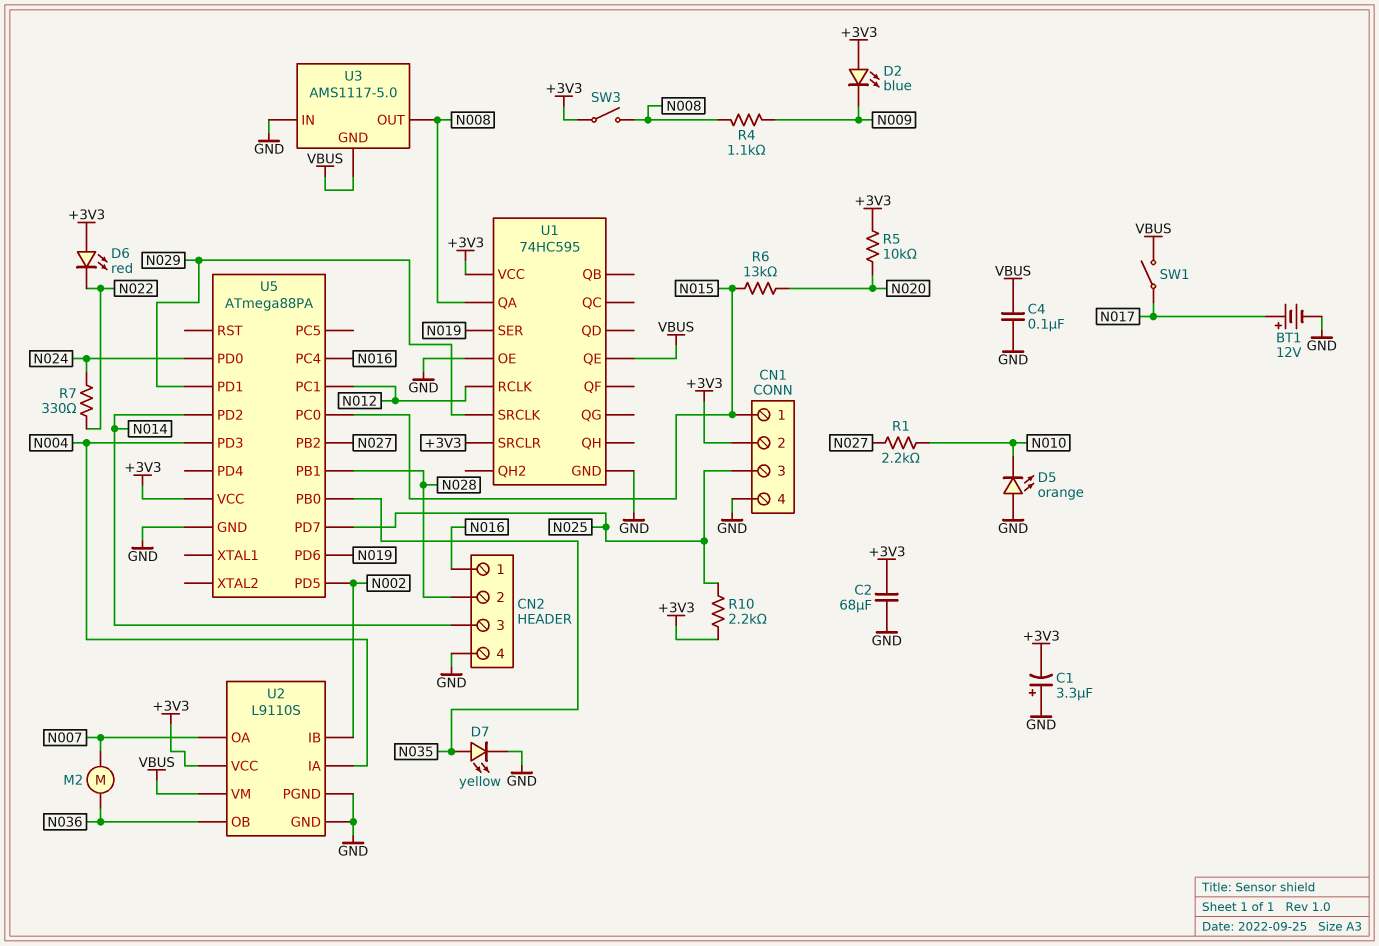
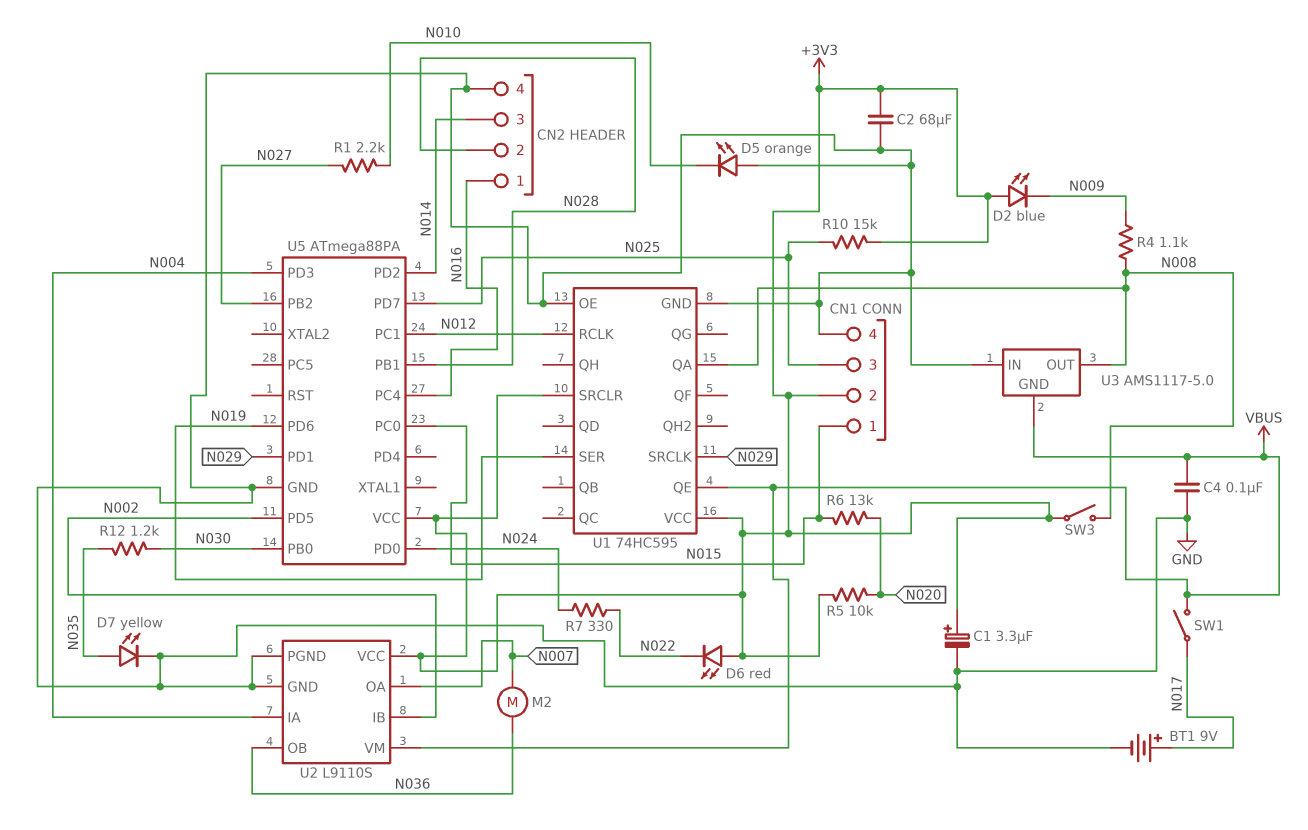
BT1: 12V (plus N017, minus GND) -> 9V (plus N017, minus GND)
C1: 3.3uF (plus GND, minus +3V3) -> 3.3uF (plus +3V3, minus GND)
R10: 2.2k (+3V3, N025) -> 15k (+3V3, N025)
R12: none -> 1.2k (N030, N035)
U5 pin PB0: N035 -> N030

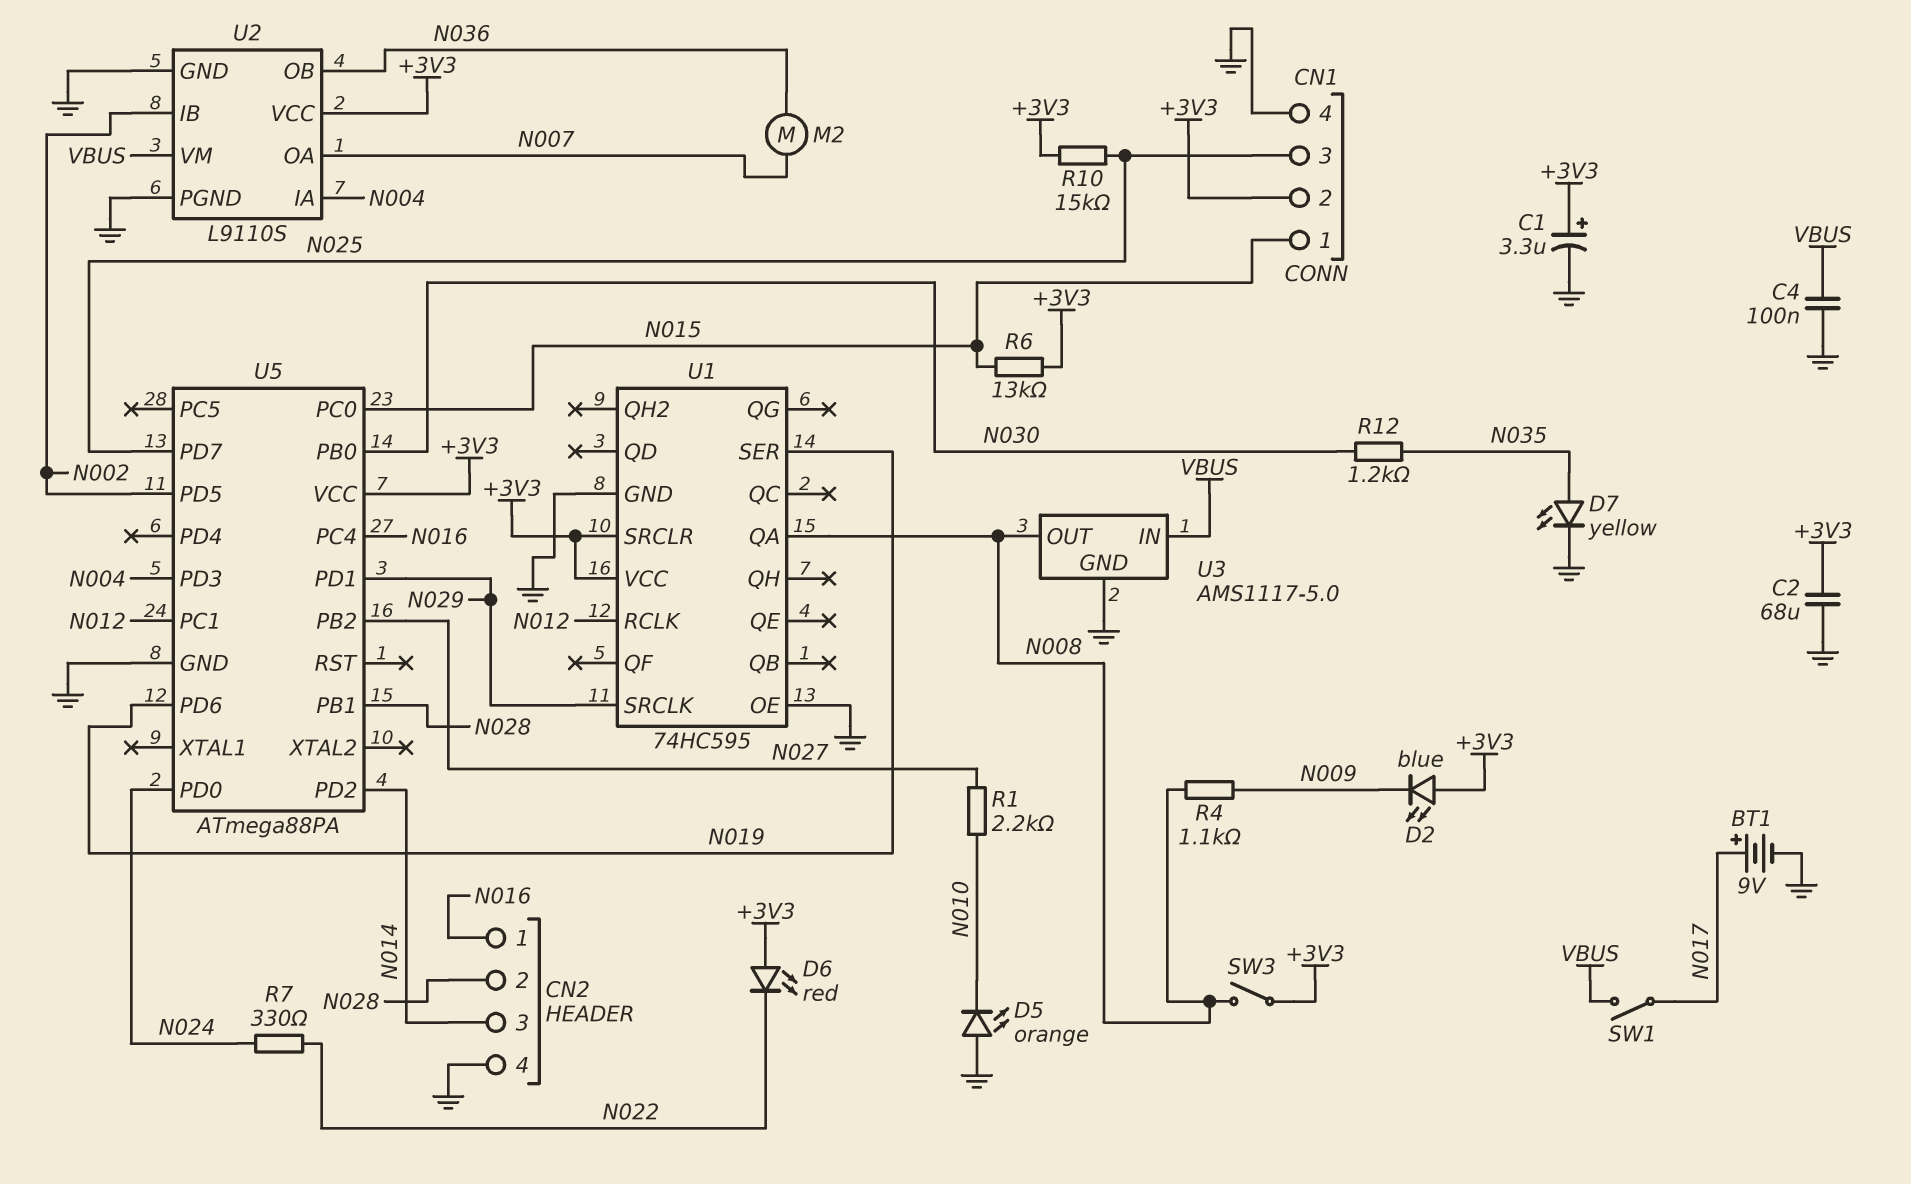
R5: 10k (+3V3, N020) -> none
R6: 13k (N015, N020) -> 13k (+3V3, N015)
U1 pin QE: VBUS -> none
U3 pin GND: VBUS -> GND
U3 pin IN: GND -> VBUS

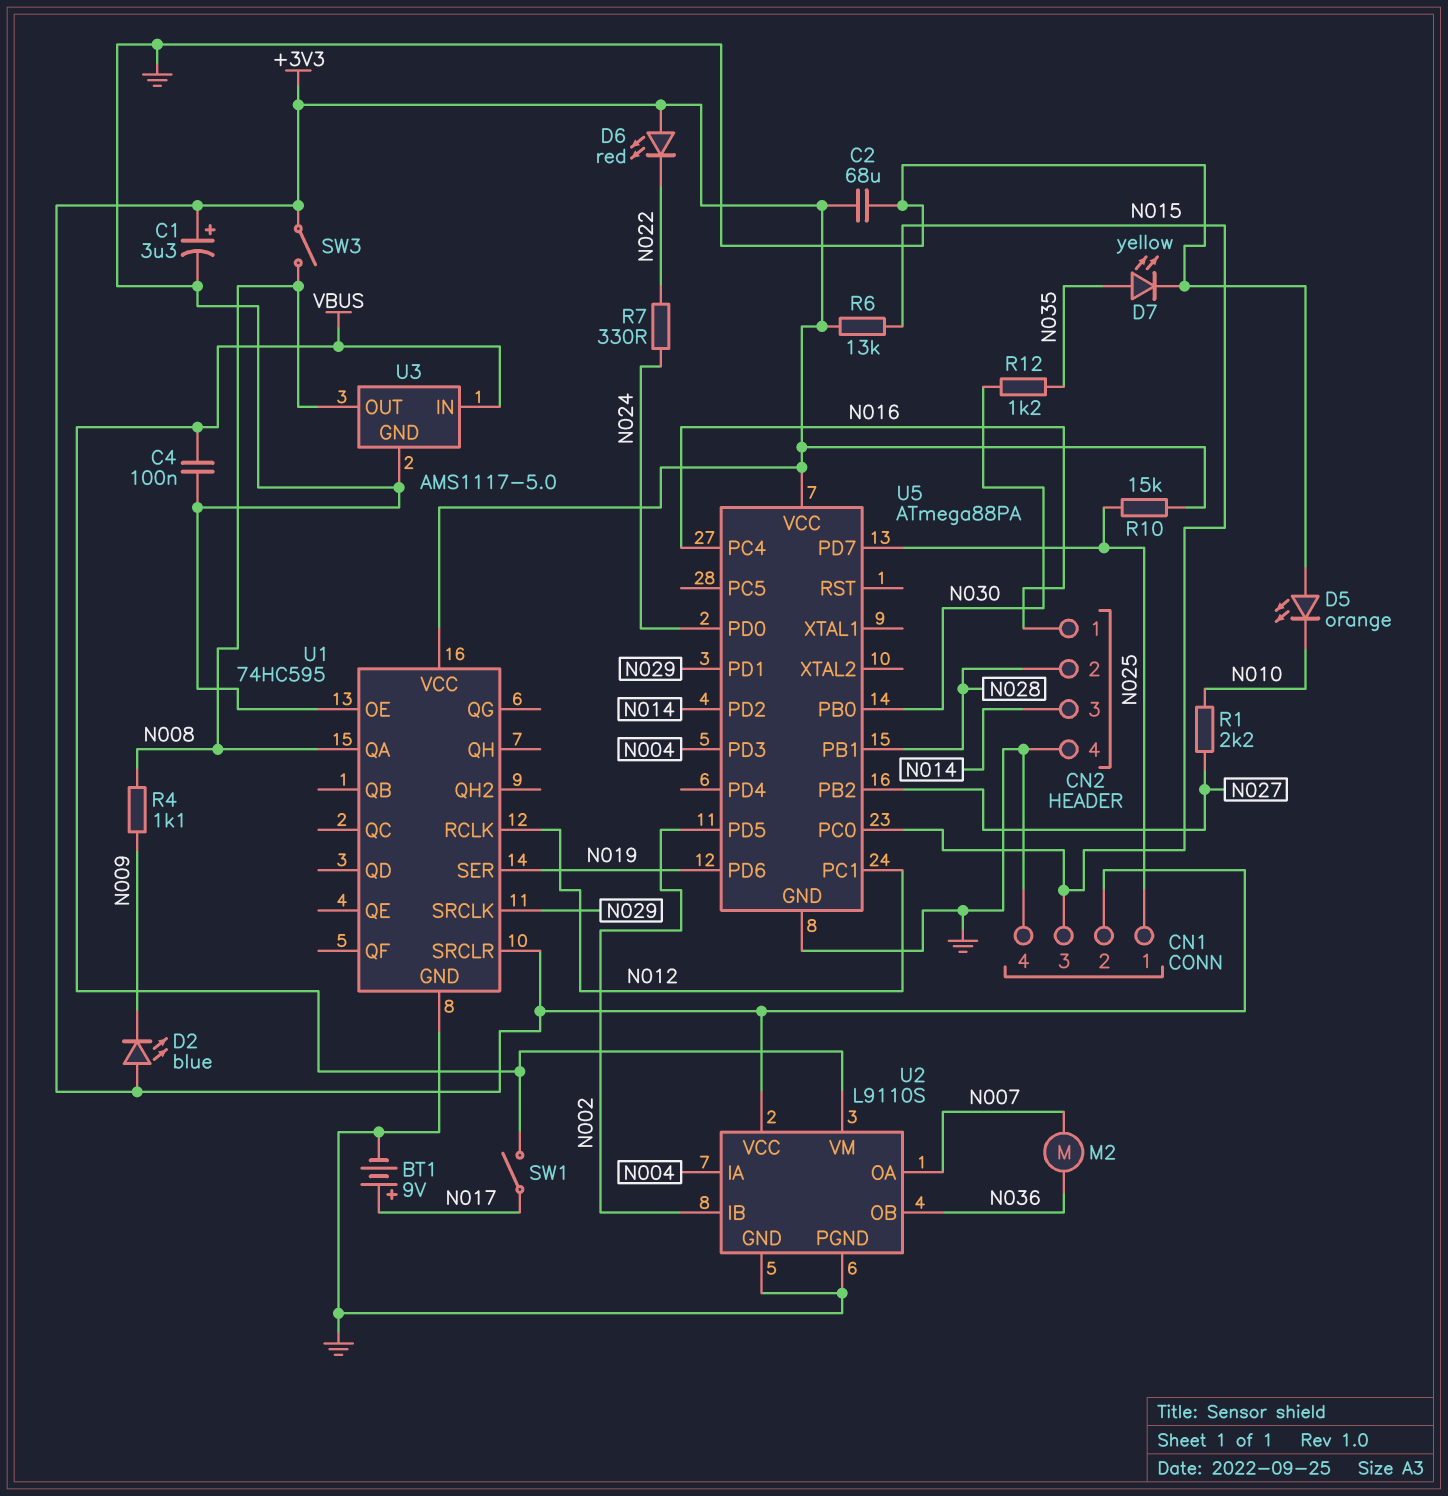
CN1 pin 1: N015 -> N025
CN1 pin 3: N025 -> N015

